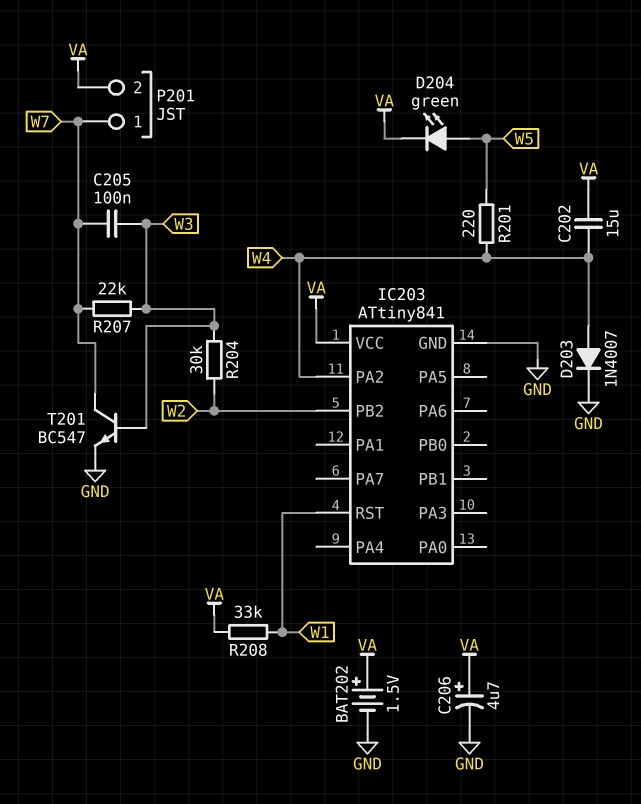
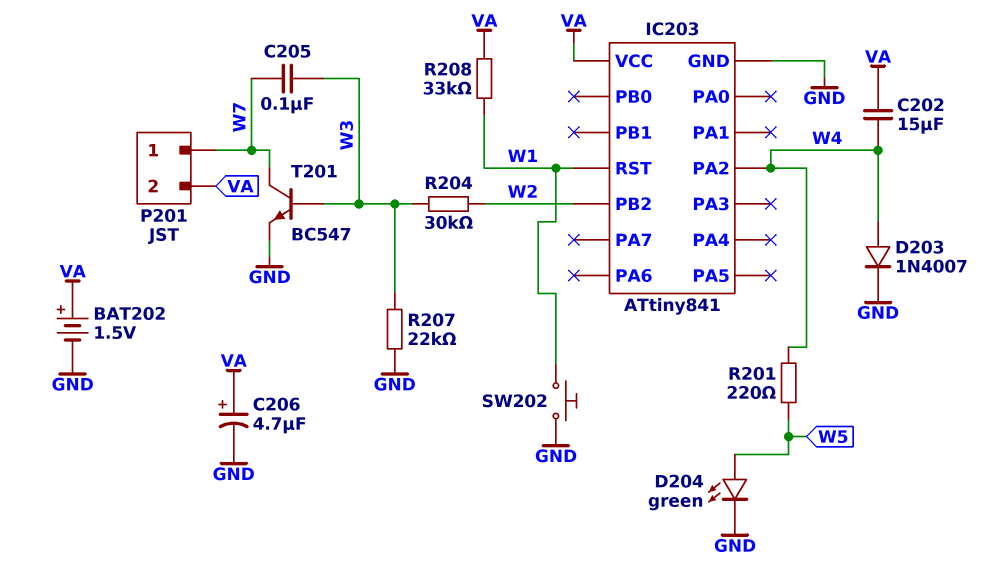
D204: LED green (A W5, K VA) -> LED green (A W5, K GND)
R207: 22k (W3, W7) -> 22k (GND, W3)
SW202: none -> button (GND, W1)

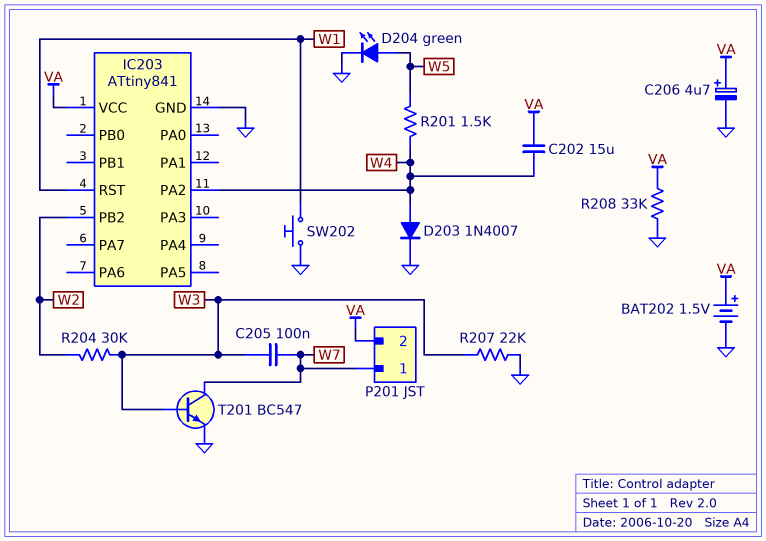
R201: 220 (W4, W5) -> 1.5k (W4, W5)
R208: 33k (VA, W1) -> 33k (GND, VA)

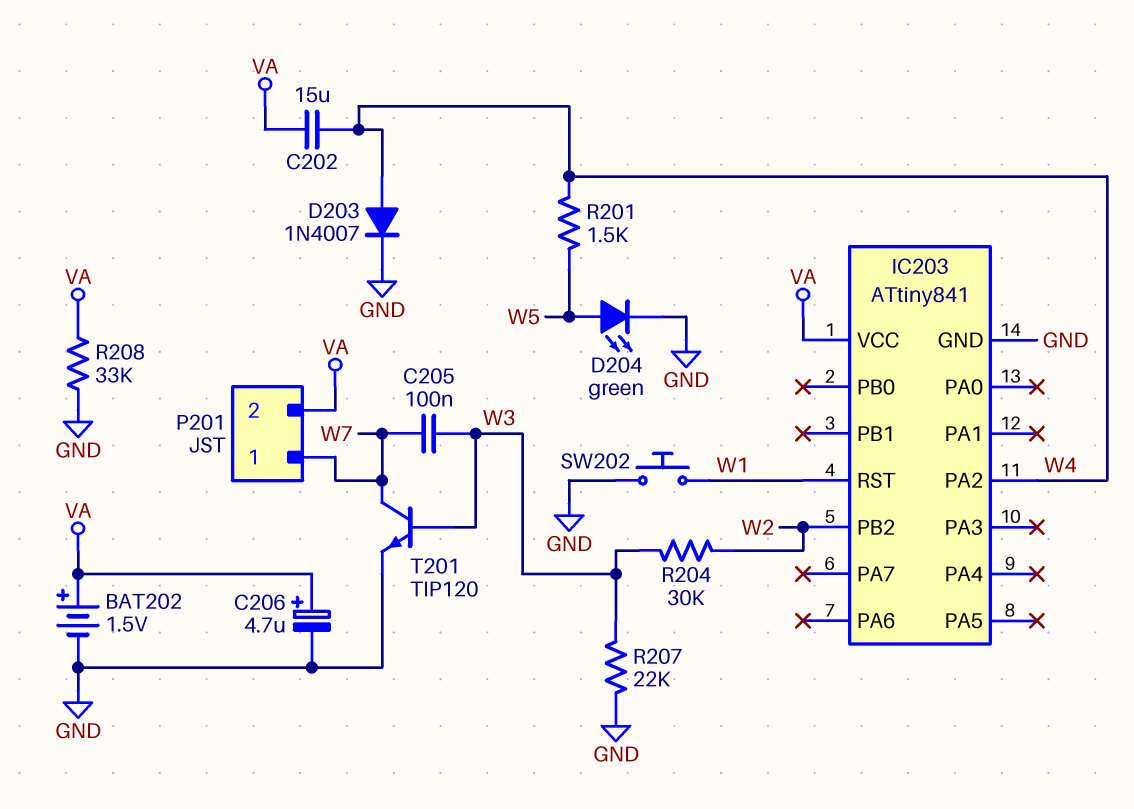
T201: NPN BC547 (B W3, C W7, E GND) -> NPN TIP120 (B W3, C W7, E GND)

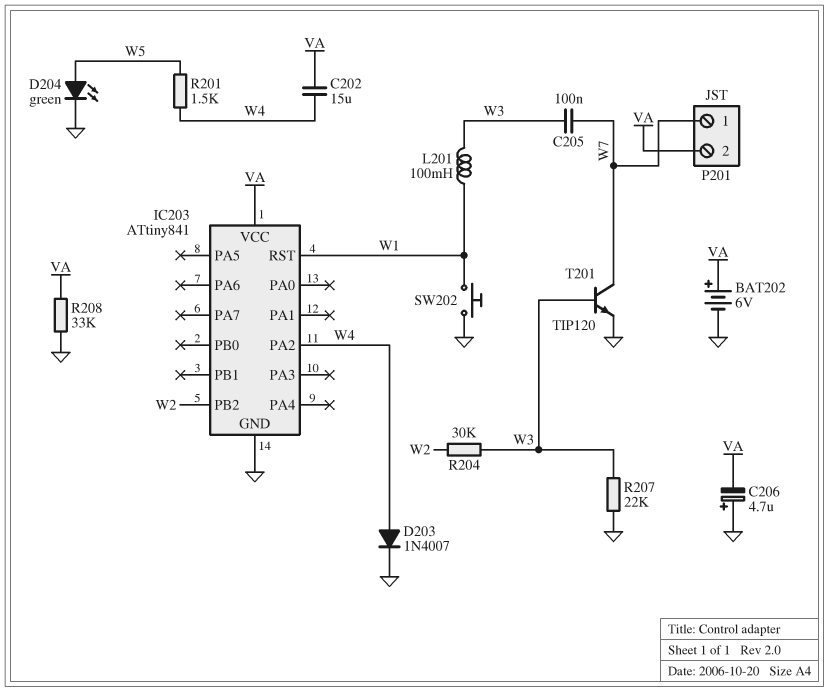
BAT202: 1.5V (plus VA, minus GND) -> 6V (plus VA, minus GND)
C206: 4.7uF (plus VA, minus GND) -> 4.7uF (plus GND, minus VA)
L201: none -> 100mH (W1, W3)

